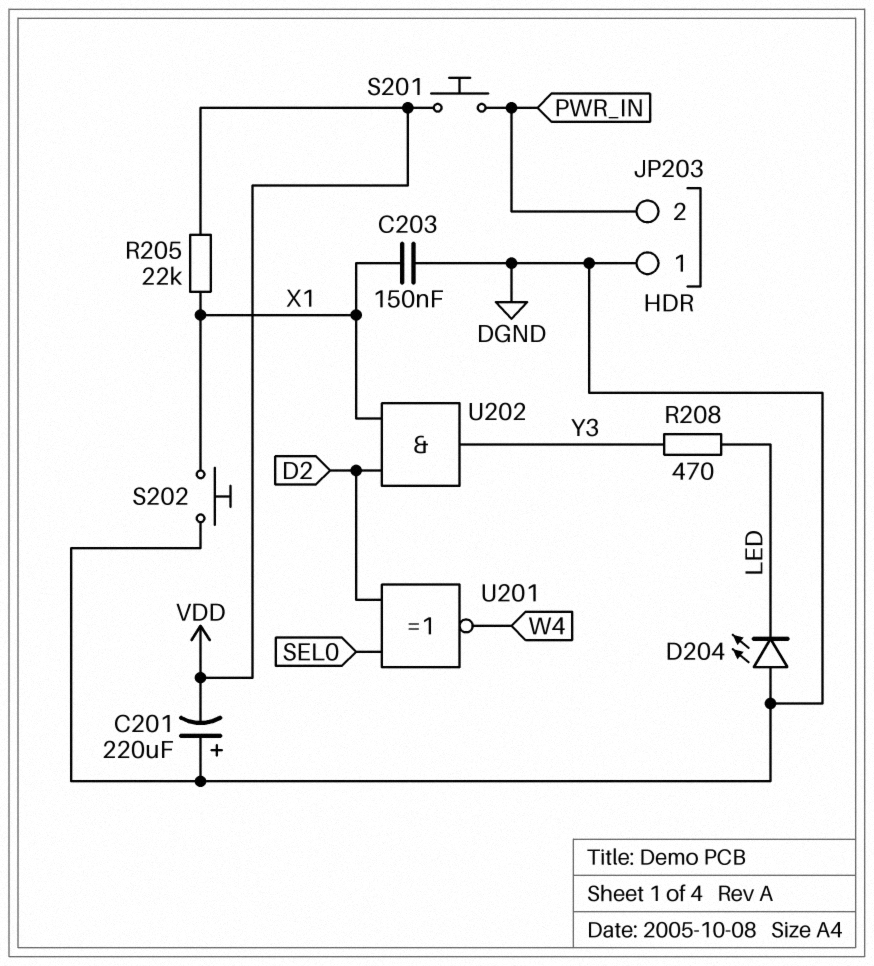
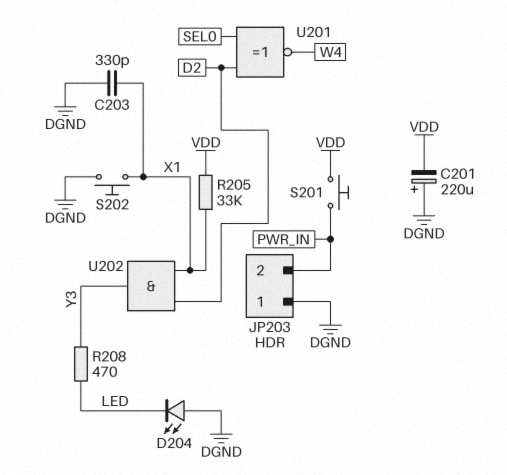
C203: 150nF (DGND, X1) -> 330pF (DGND, X1)
R205: 22k (VDD, X1) -> 33k (VDD, X1)

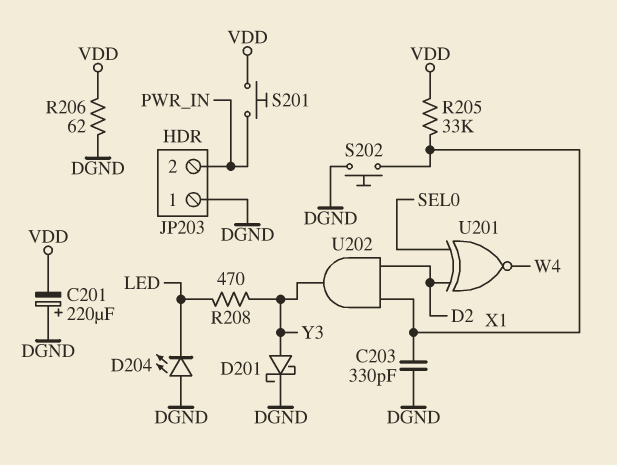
D201: none -> schottky (A Y3, K DGND)
R206: none -> 62 (DGND, VDD)

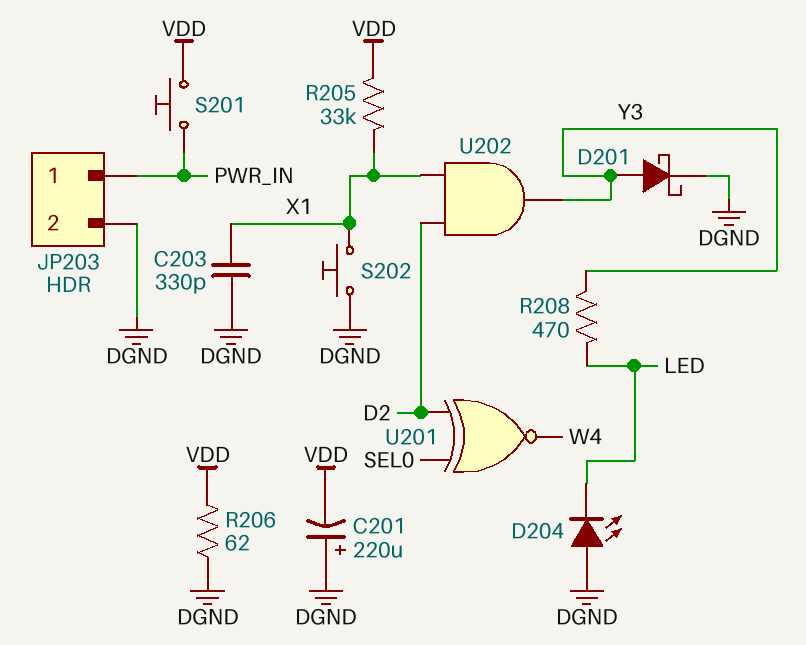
JP203 pin 1: DGND -> PWR_IN
JP203 pin 2: PWR_IN -> DGND

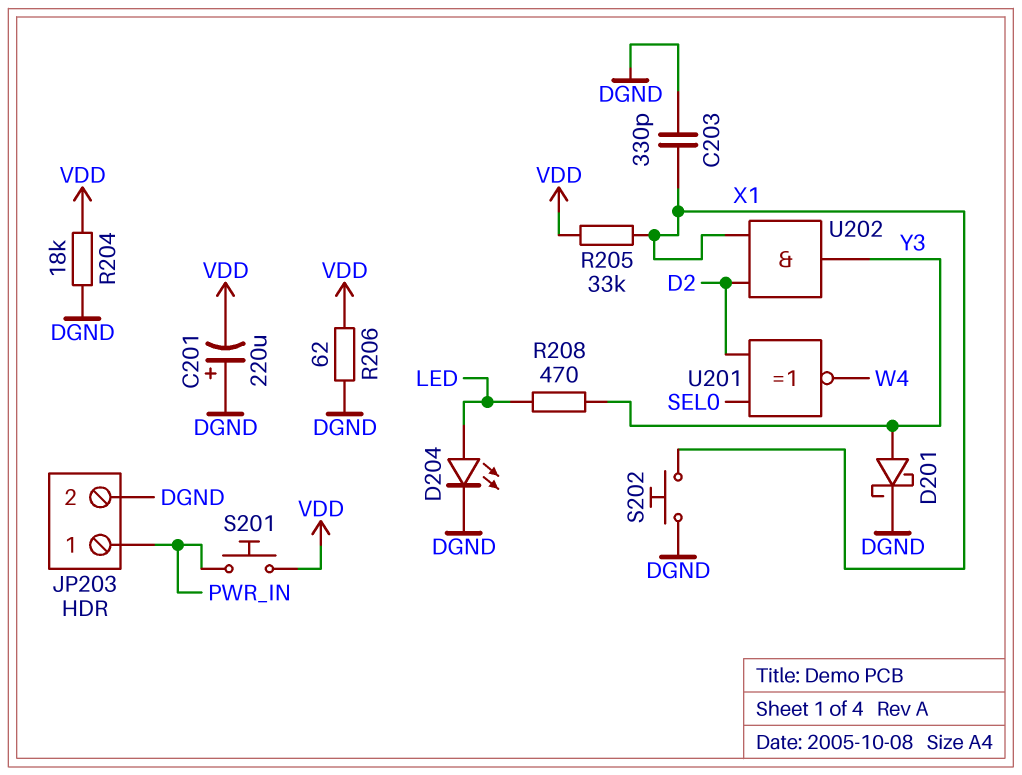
D204: LED (A DGND, K LED) -> LED (A LED, K DGND)
R204: none -> 18k (DGND, VDD)

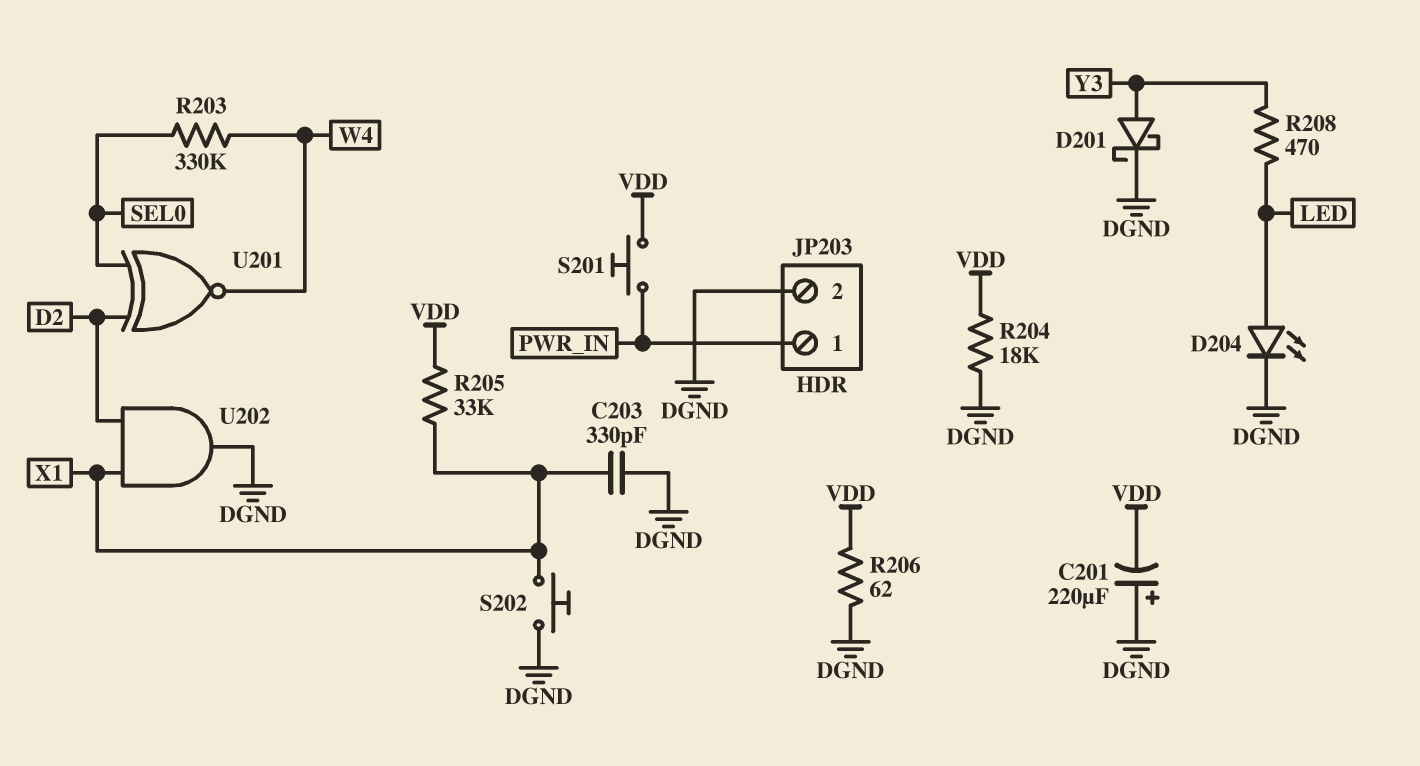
R203: none -> 330k (SEL0, W4)
U202: AND (in D2, in X1, out Y3) -> AND (in D2, in X1, out DGND)

